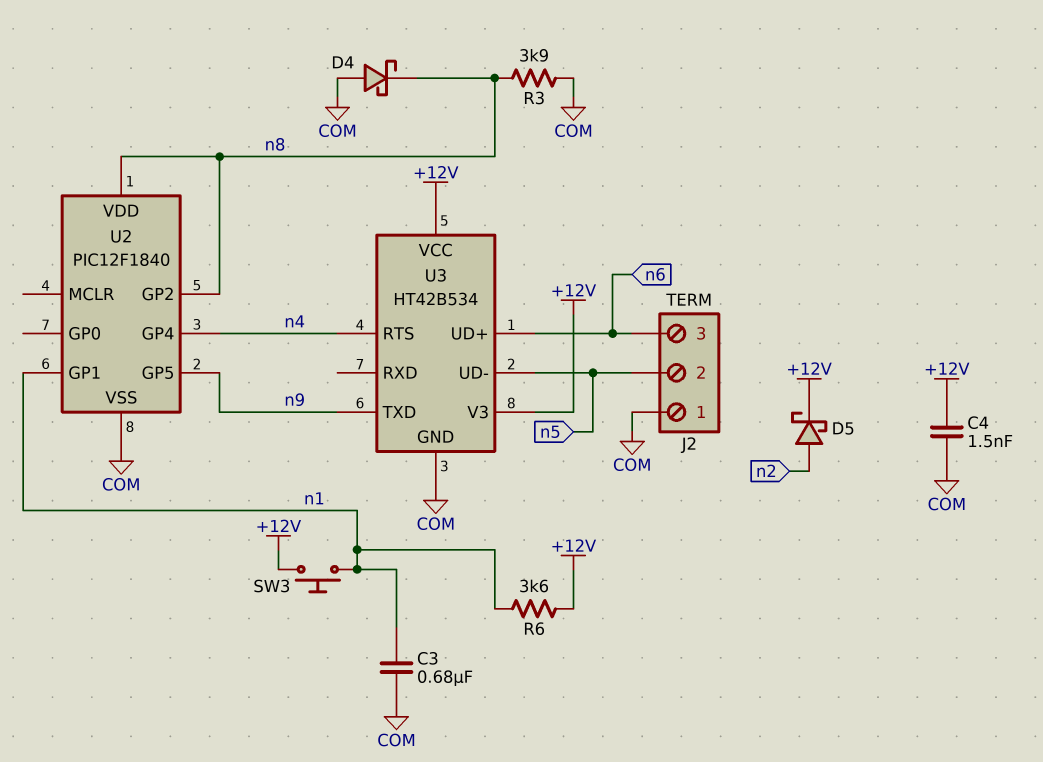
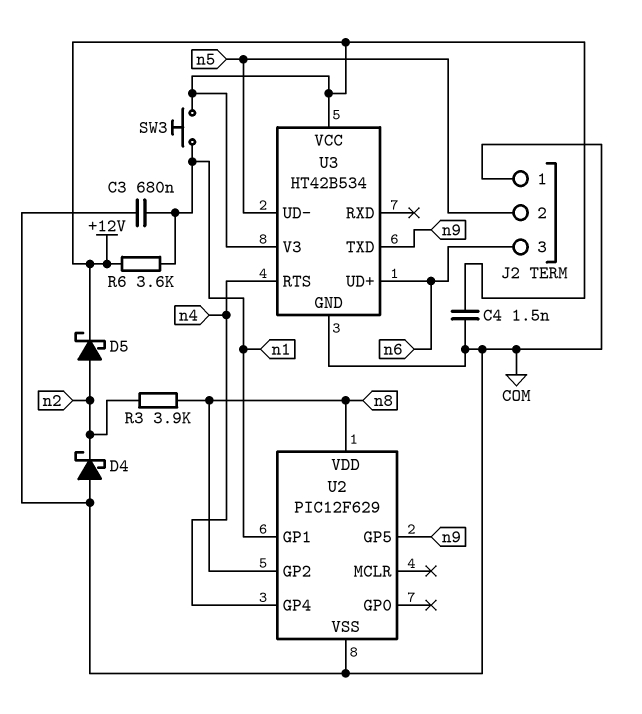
D4: schottky (A COM, K n8) -> schottky (A COM, K n2)
R3: 3.9k (COM, n8) -> 3.9k (n2, n8)
U2: PIC12F1840 -> PIC12F629

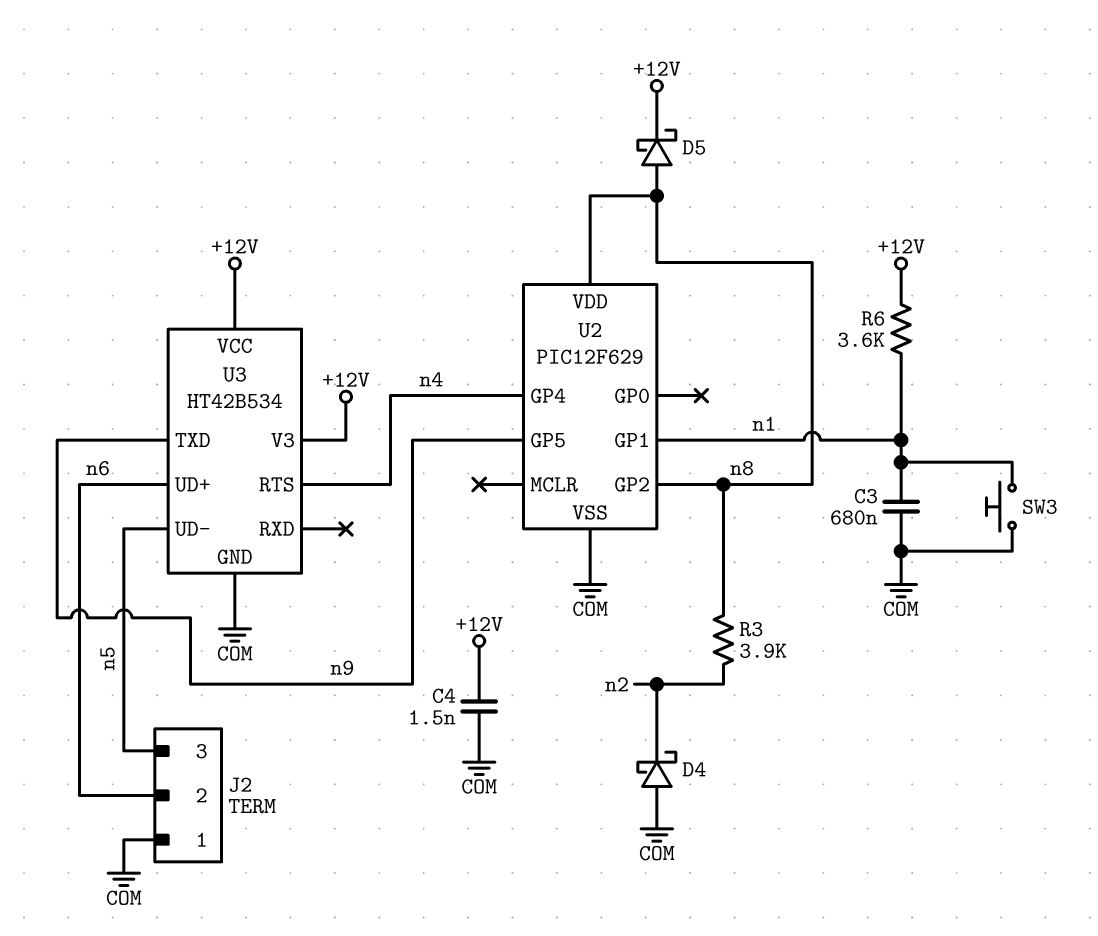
D5: schottky (A n2, K +12V) -> schottky (A n8, K +12V)
J2 pin 2: n5 -> n6
J2 pin 3: n6 -> n5
SW3: button (+12V, n1) -> button (COM, n1)

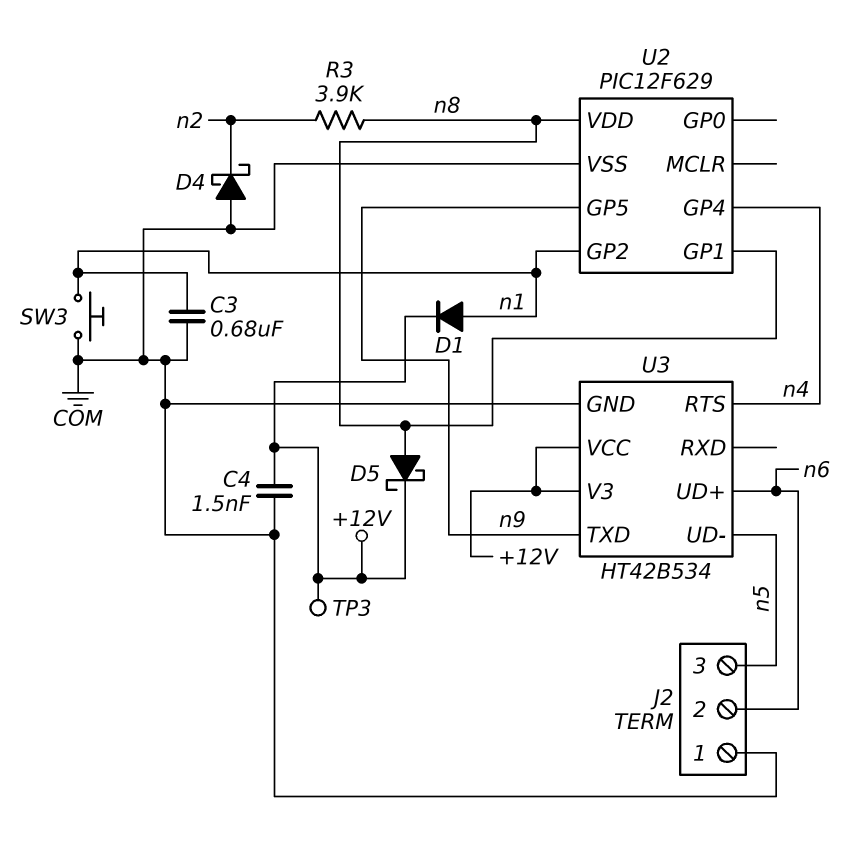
D1: none -> diode (A n1, K +12V)
R6: 3.6k (+12V, n1) -> none
TP3: none -> test point (+12V)
U2 pin GP1: n1 -> n8
U2 pin GP2: n8 -> n1

